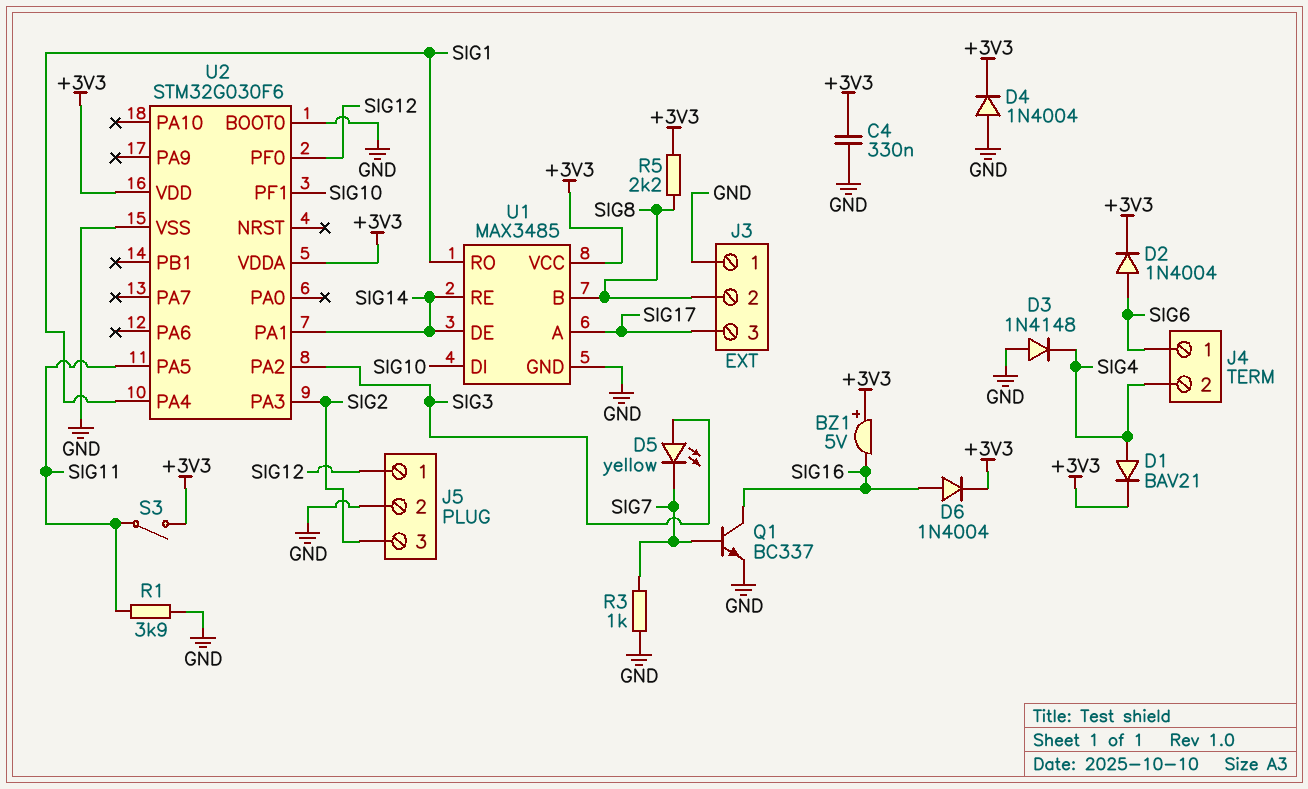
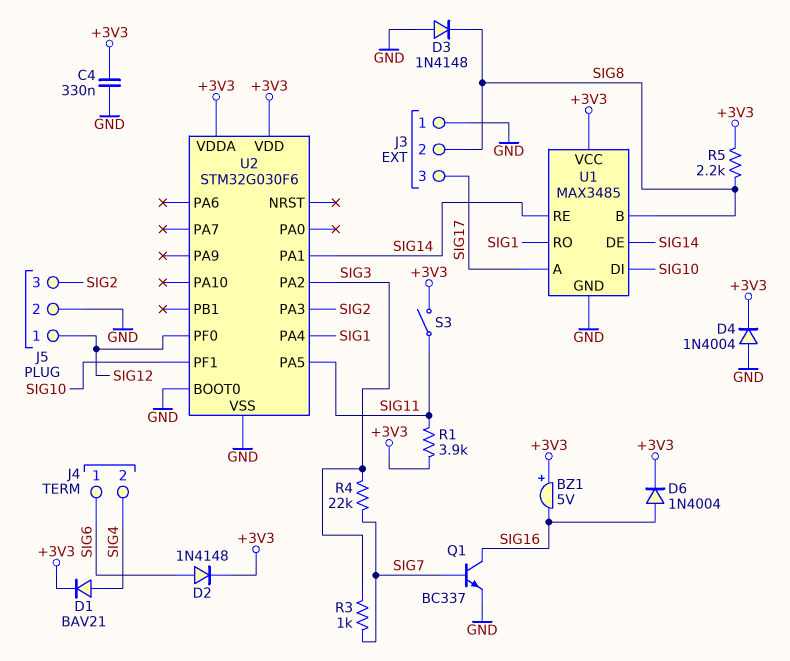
D2: diode 1N4004 (A SIG6, K +3V3) -> diode 1N4148 (A SIG6, K +3V3)
D3: diode 1N4148 (A GND, K SIG4) -> diode 1N4148 (A GND, K SIG8)
D5: LED yellow (A SIG3, K SIG7) -> none
R1: 3.9k (GND, SIG11) -> 3.9k (+3V3, SIG11)
R3: 1k (GND, SIG7) -> 1k (SIG3, SIG7)
R4: none -> 22k (SIG3, SIG7)

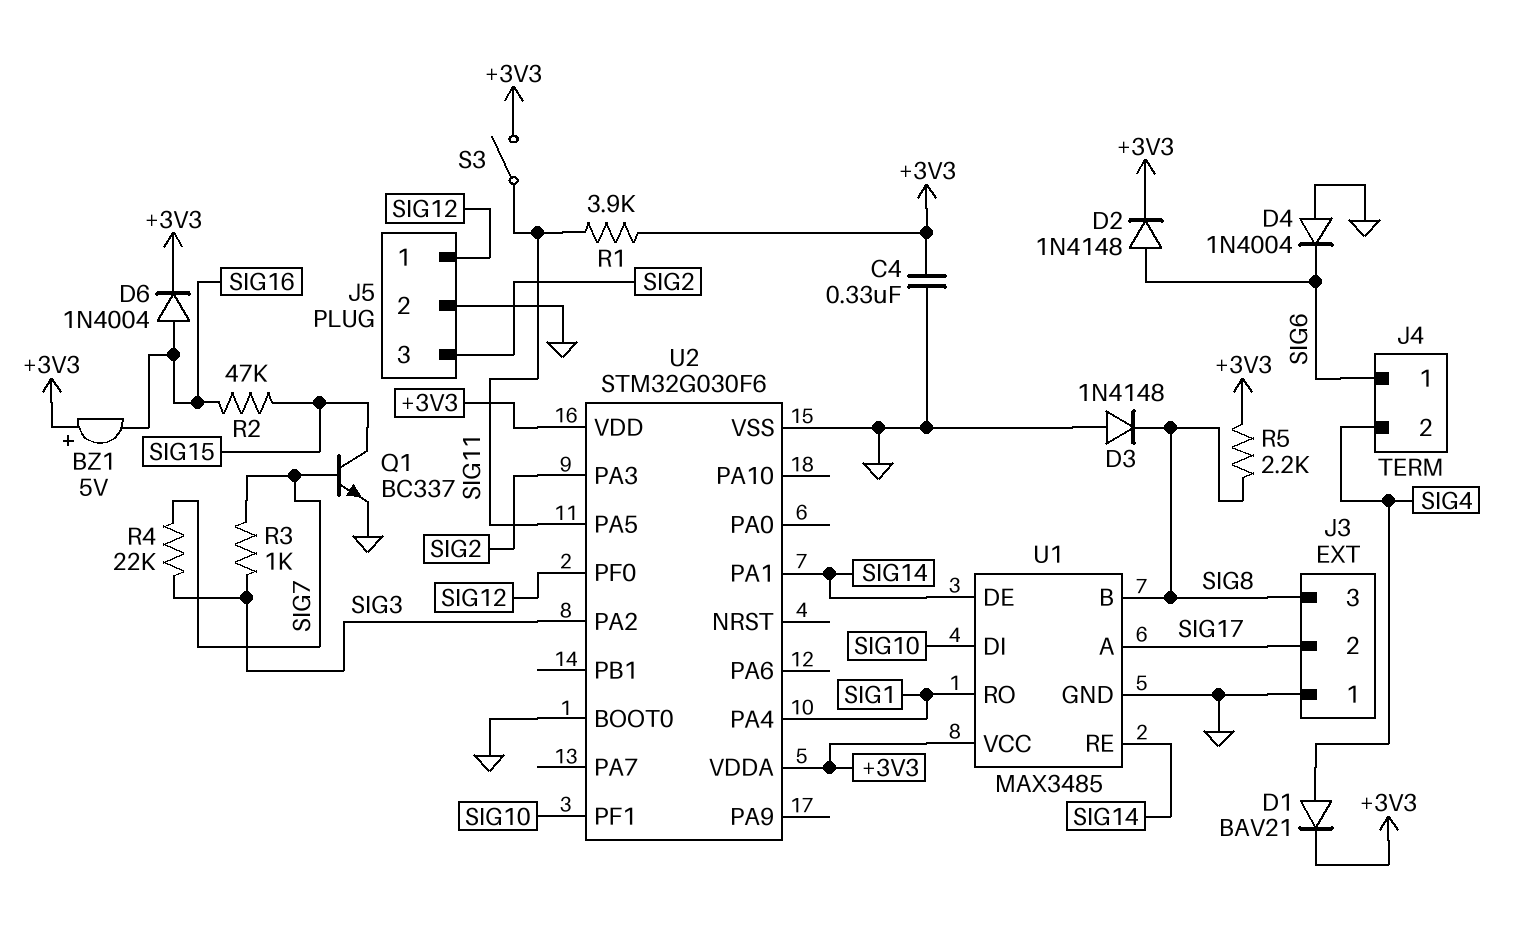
D4: diode 1N4004 (A GND, K +3V3) -> diode 1N4004 (A GND, K SIG6)
J3 pin 2: SIG8 -> SIG17
J3 pin 3: SIG17 -> SIG8
Q1: NPN BC337 (B SIG7, C SIG16, E GND) -> NPN BC337 (B SIG7, C SIG15, E GND)
R2: none -> 47k (SIG15, SIG16)

